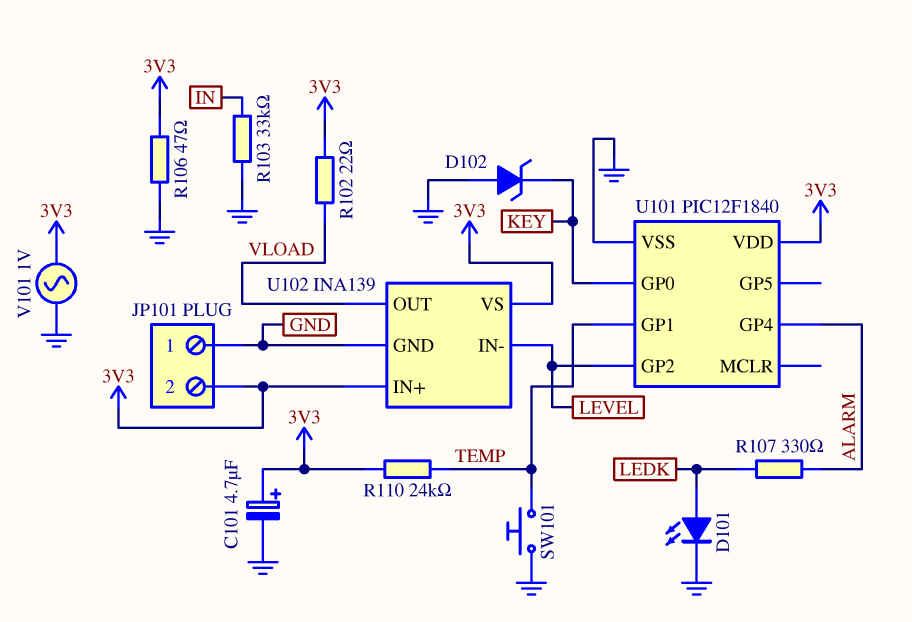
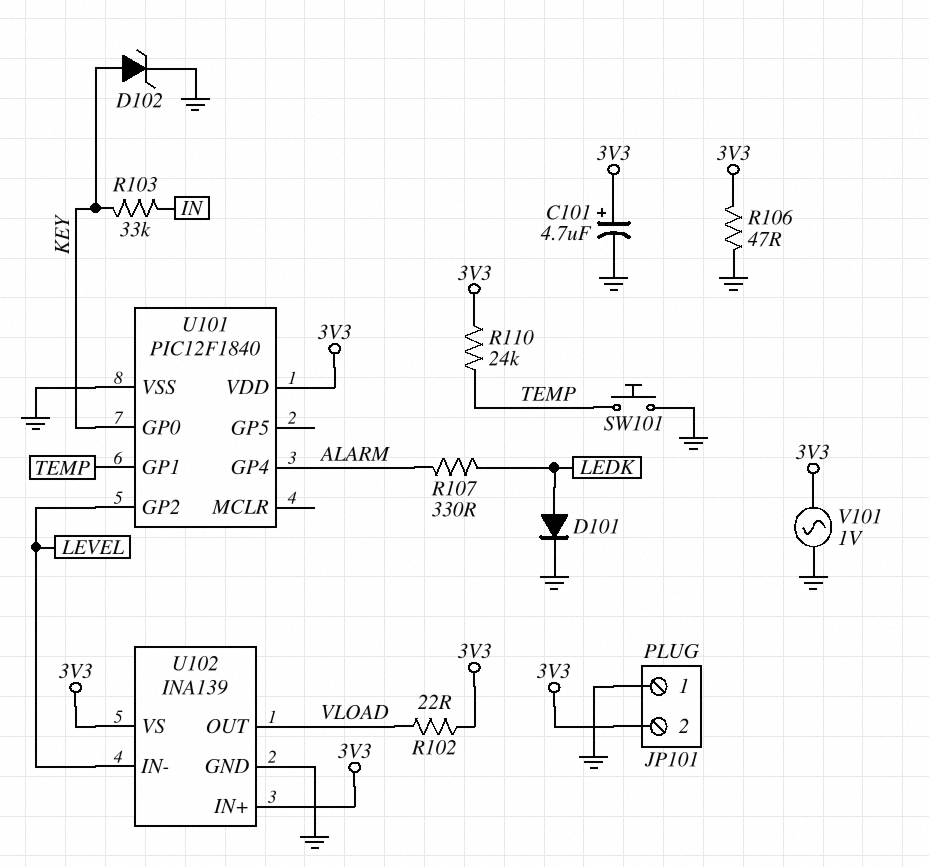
D101: LED (A LEDK, K GND) -> diode (A LEDK, K GND)
D102: zener (A GND, K KEY) -> zener (A KEY, K GND)
R103: 33k (GND, IN) -> 33k (IN, KEY)

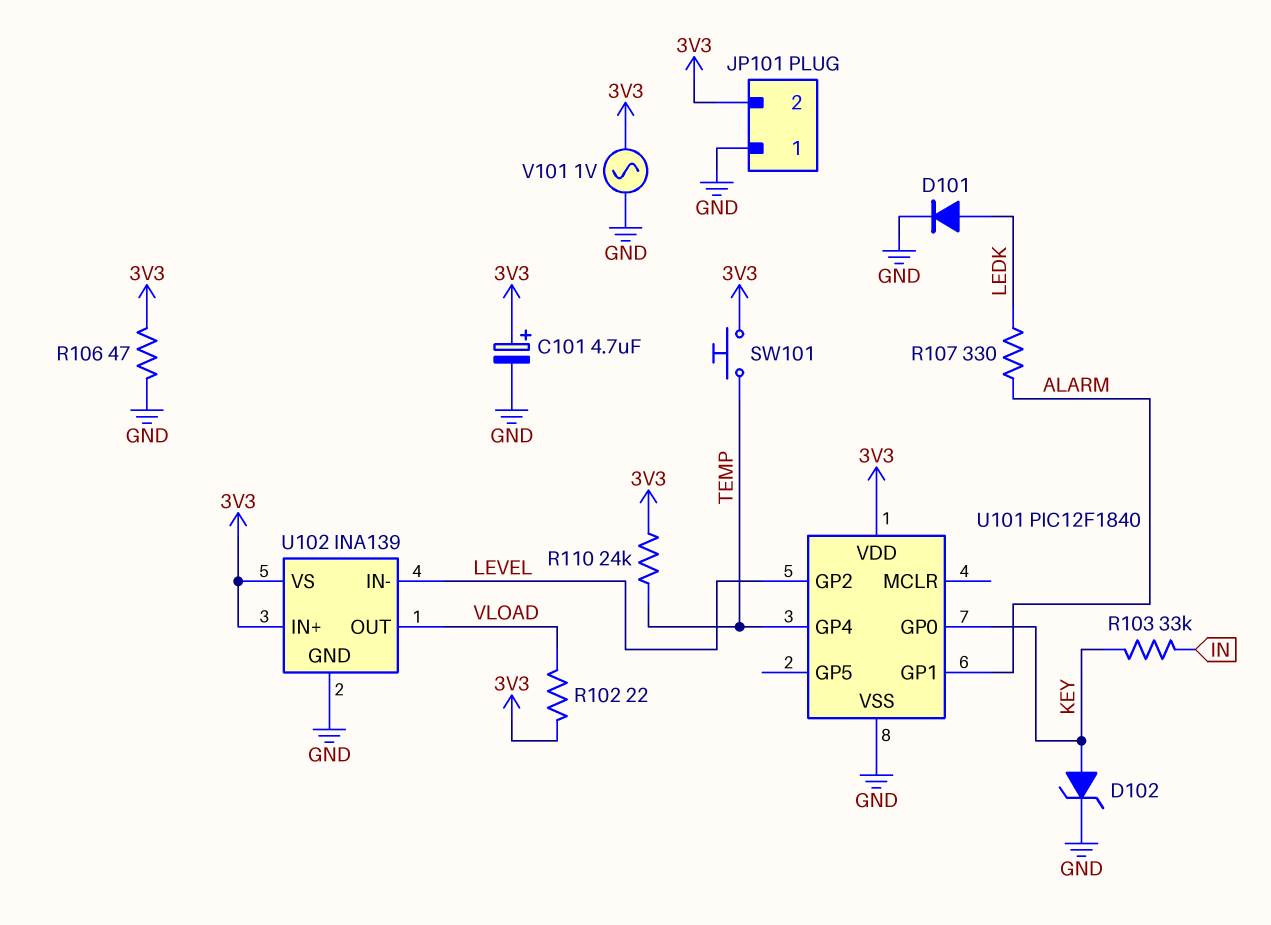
SW101: button (GND, TEMP) -> button (3V3, TEMP)
U101 pin GP1: TEMP -> ALARM
U101 pin GP4: ALARM -> TEMP

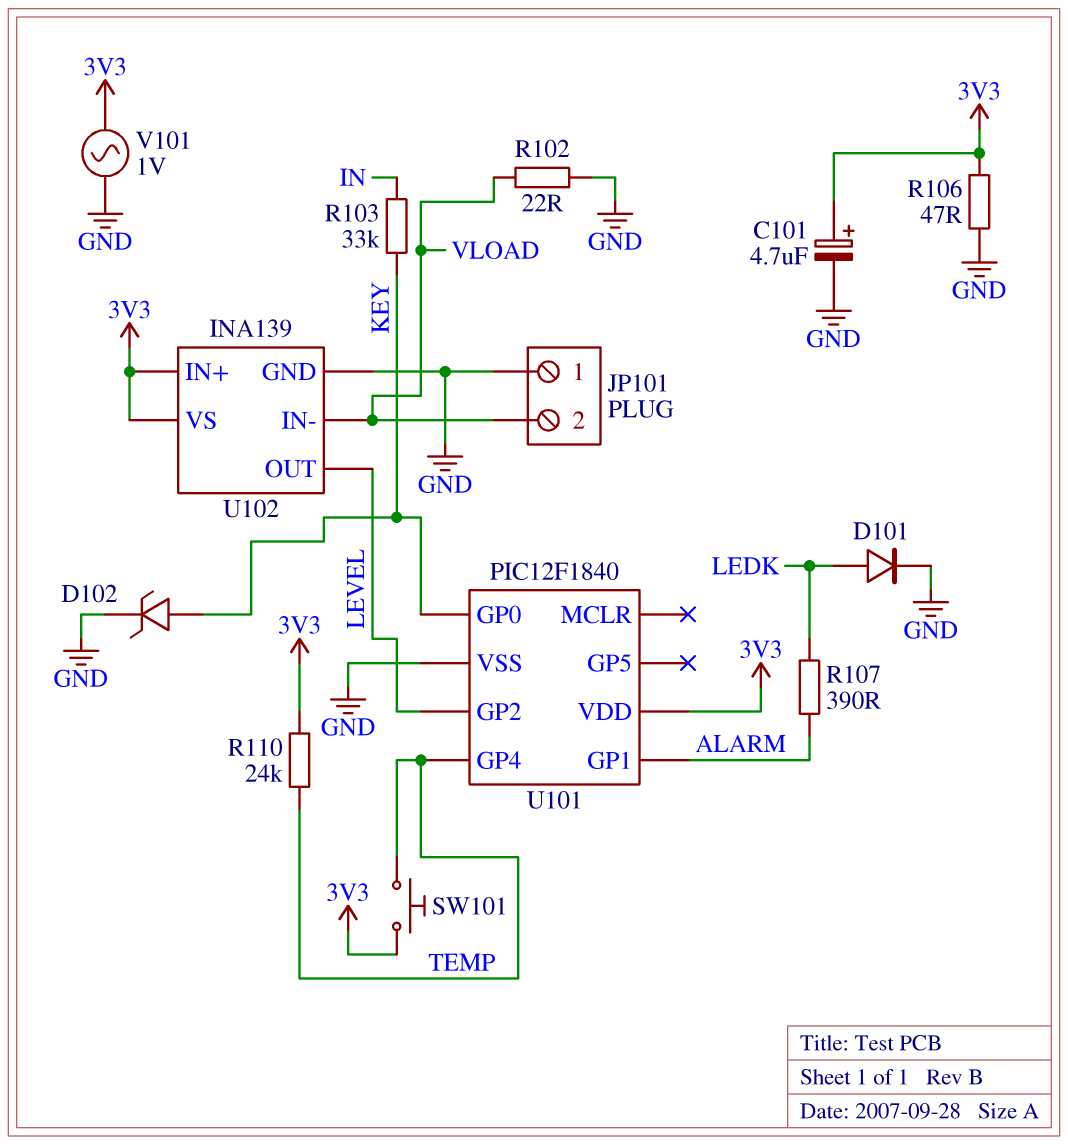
JP101 pin 2: 3V3 -> VLOAD
R102: 22 (3V3, VLOAD) -> 22 (GND, VLOAD)
R107: 330 (ALARM, LEDK) -> 390 (ALARM, LEDK)
U102 pin IN-: LEVEL -> VLOAD
U102 pin OUT: VLOAD -> LEVEL

